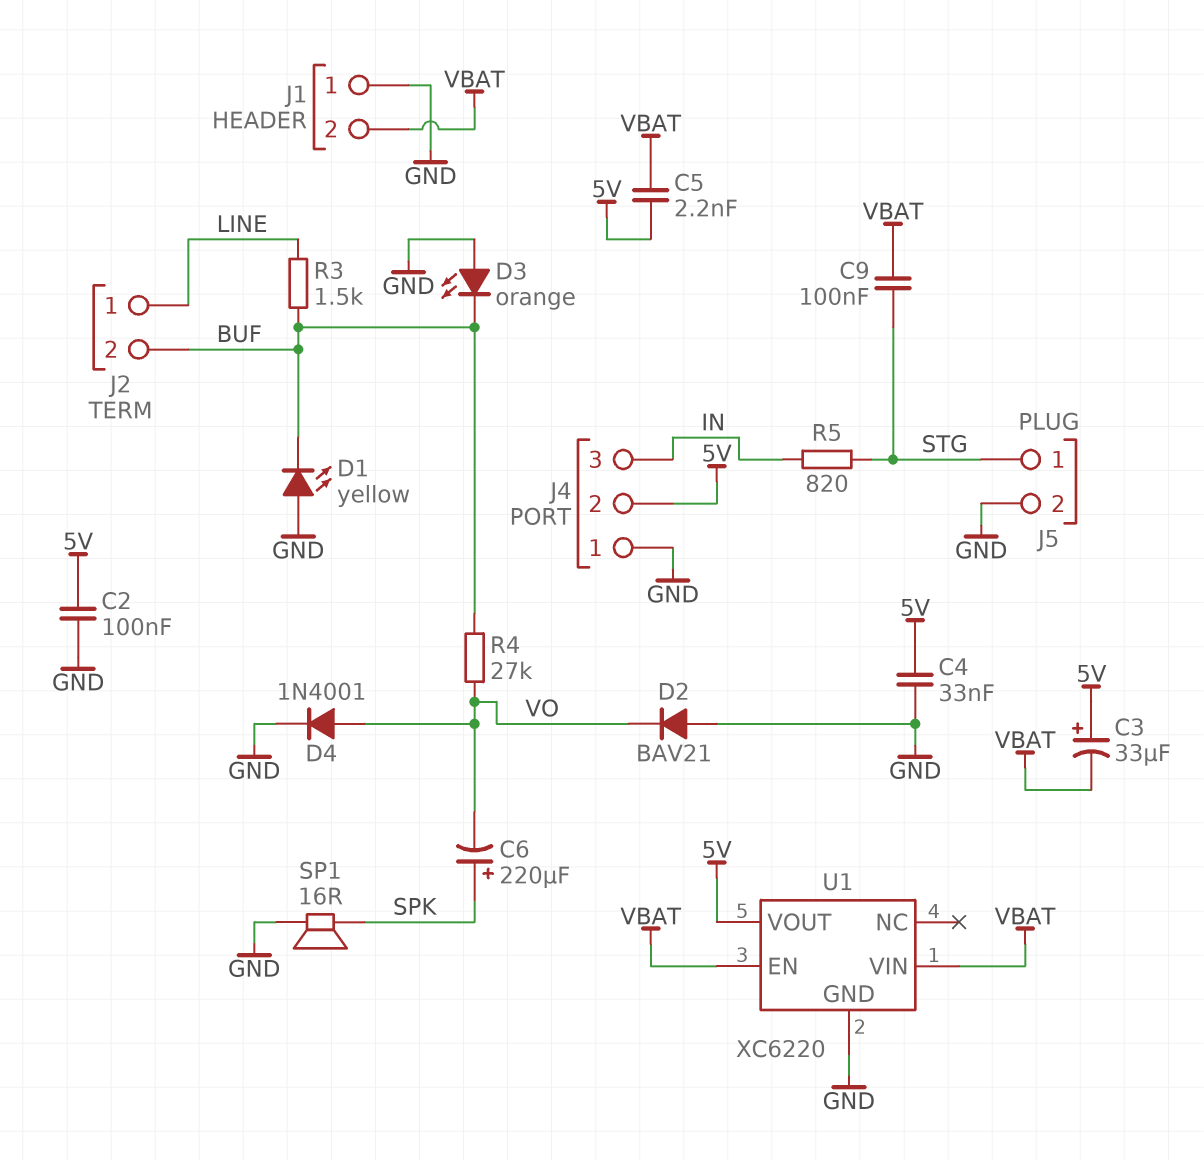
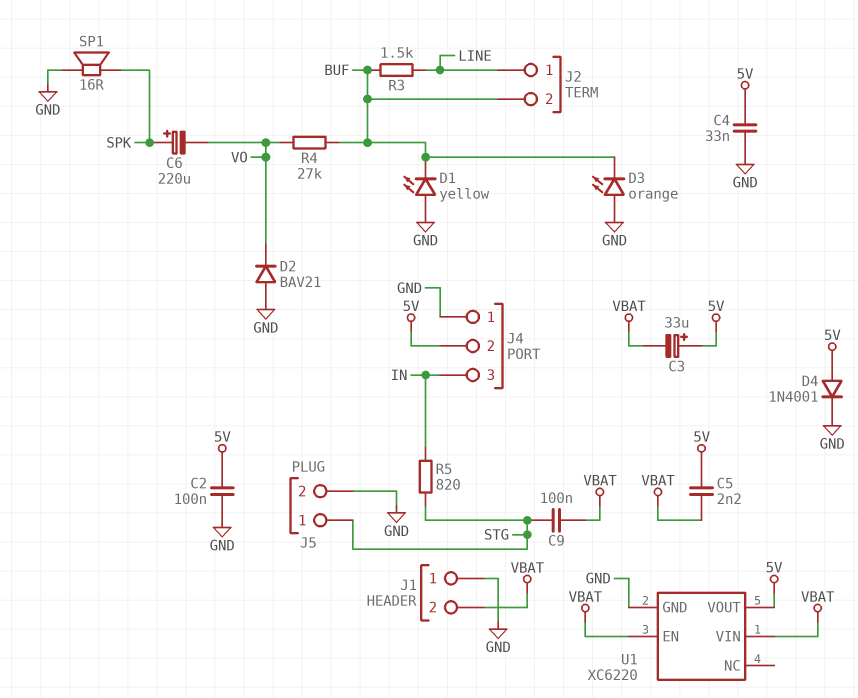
D4: diode 1N4001 (A VO, K GND) -> diode 1N4001 (A 5V, K GND)

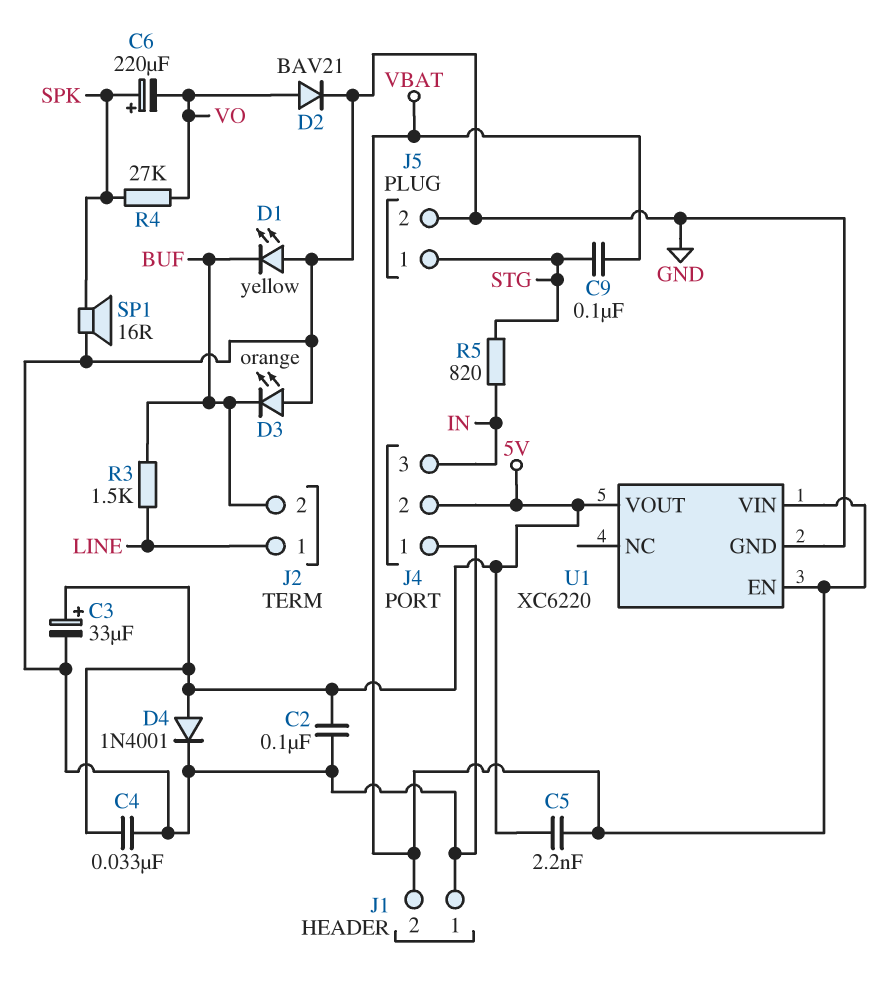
C3: 33uF (plus 5V, minus VBAT) -> 33uF (plus 5V, minus GND)
D2: diode BAV21 (A GND, K VO) -> diode BAV21 (A VO, K GND)
R4: 27k (BUF, VO) -> 27k (SPK, VO)

